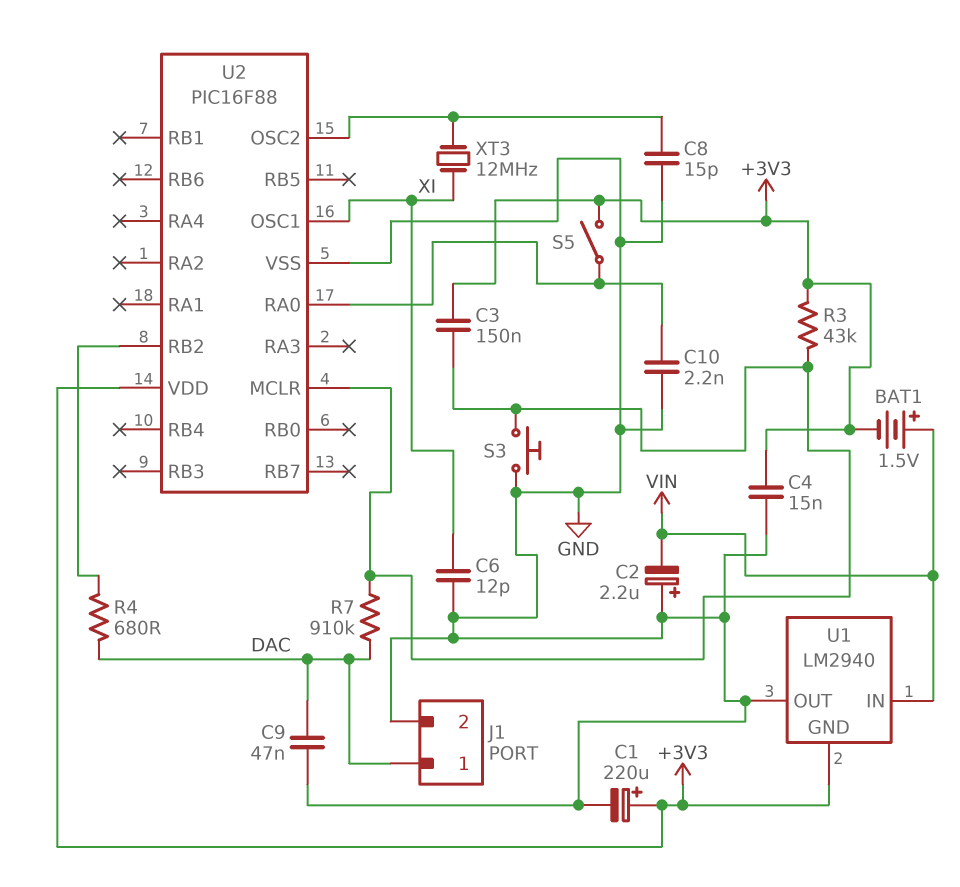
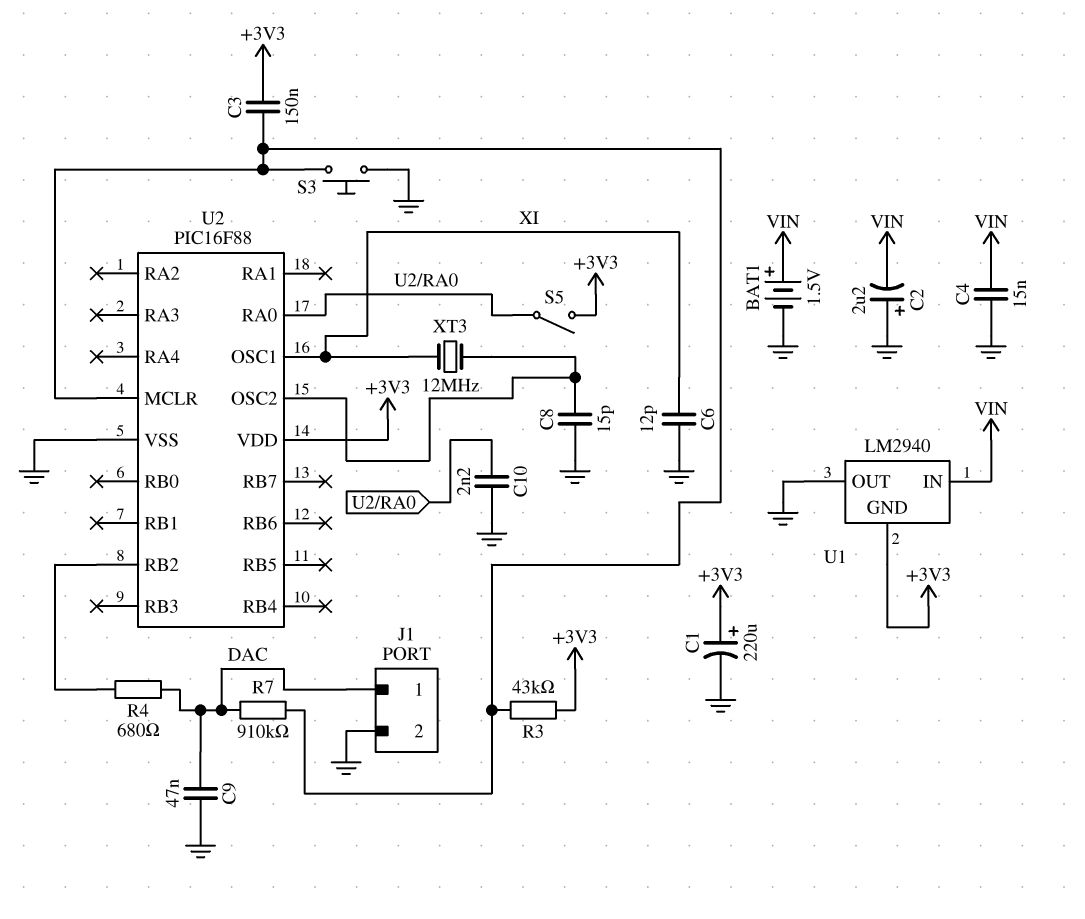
BAT1: 1.5V (plus VIN, minus +3V3) -> 1.5V (plus VIN, minus GND)
C4: 15nF (+3V3, GND) -> 15nF (GND, VIN)

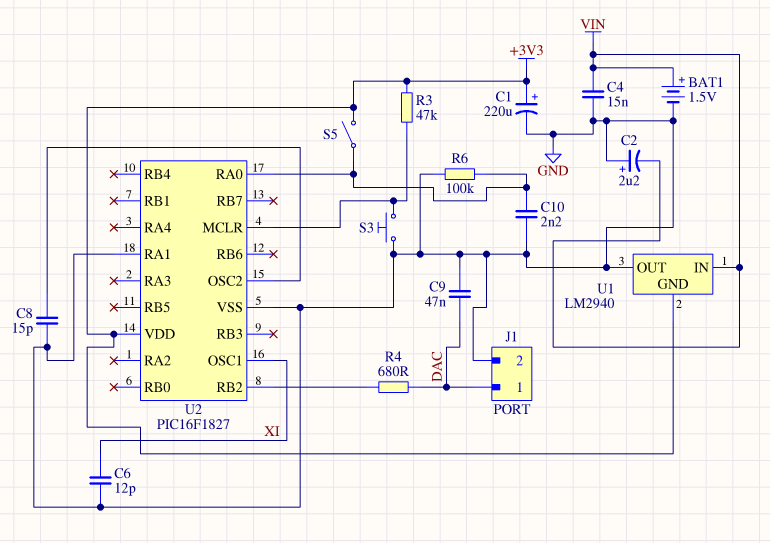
C3: 150nF (+3V3, U2/MCLR) -> none
R3: 43k (+3V3, U2/MCLR) -> 47k (+3V3, U2/MCLR)
R6: none -> 100k (GND, U2/RA0)
R7: 910k (DAC, U2/MCLR) -> none
U2: PIC16F88 -> PIC16F1827
U2 pin RA1: none -> GND
XT3: 12MHz (U2/OSC2, XI) -> none

